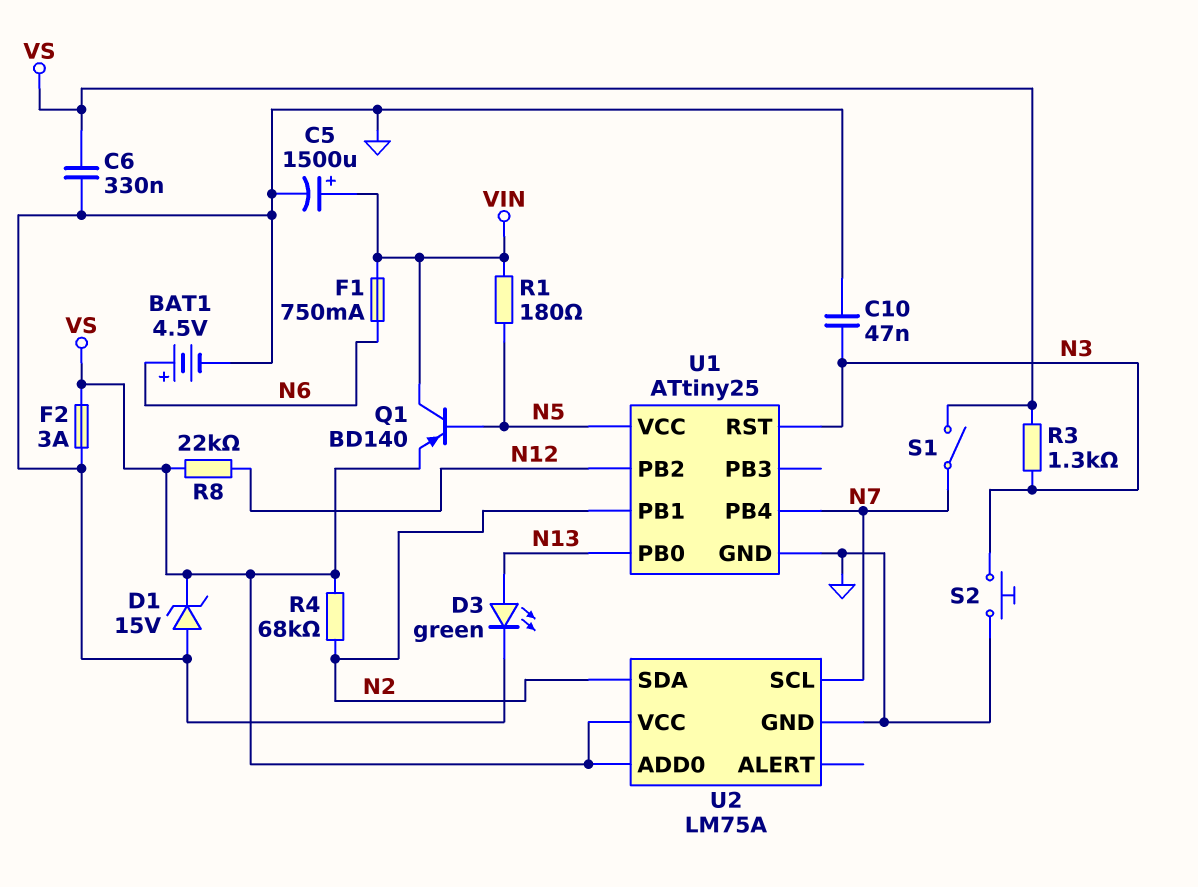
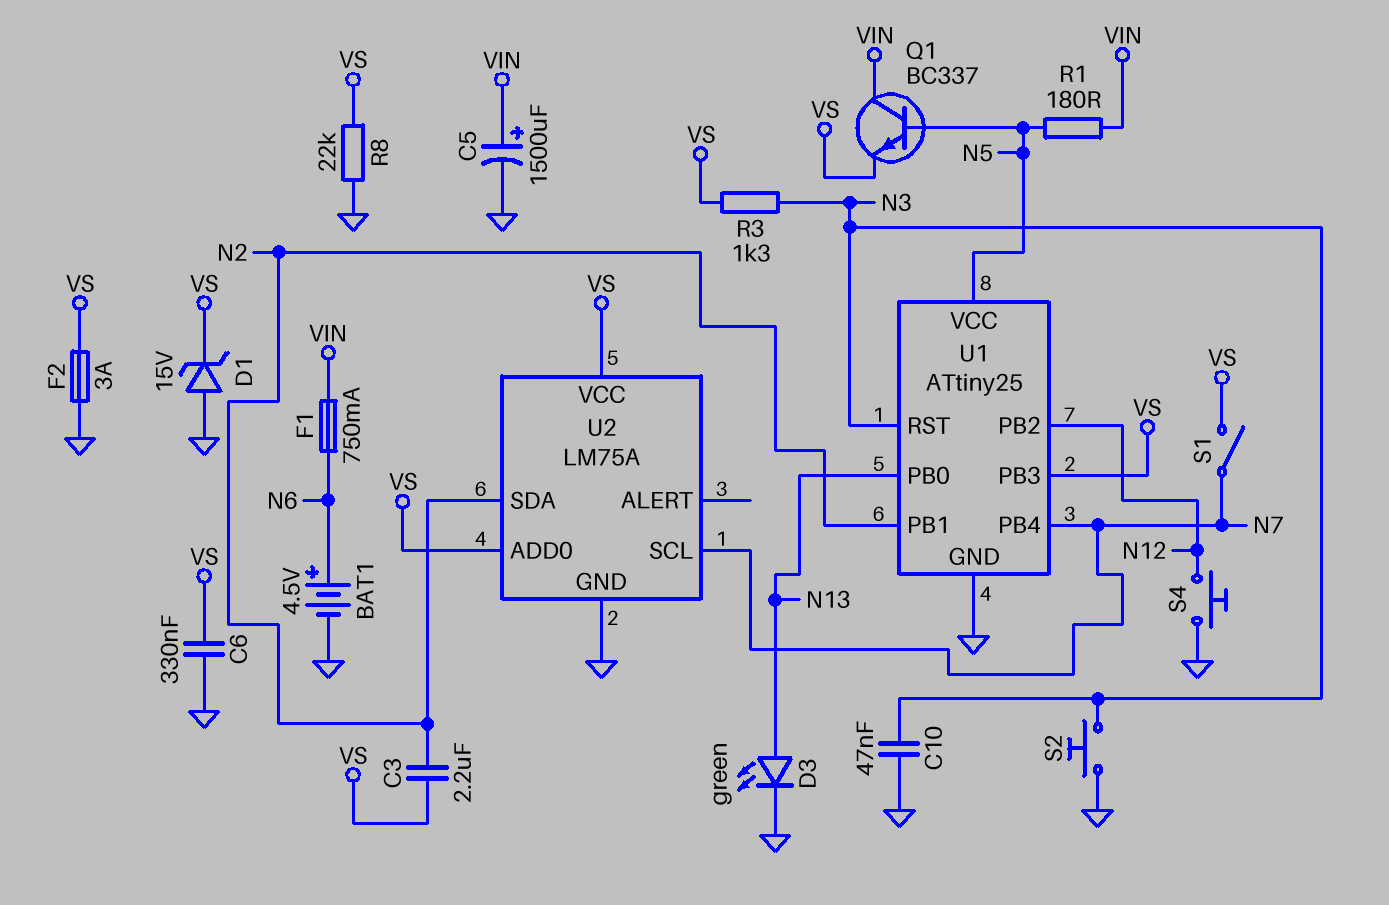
C3: none -> 2.2uF (N2, VS)
Q1: PNP BD140 (B N5, C VIN, E VS) -> NPN BC337 (B N5, C VIN, E VS)
R4: 68k (N2, VS) -> none
R8: 22k (N12, VS) -> 22k (GND, VS)
S4: none -> button (GND, N12)
U1 pin PB3: none -> VS

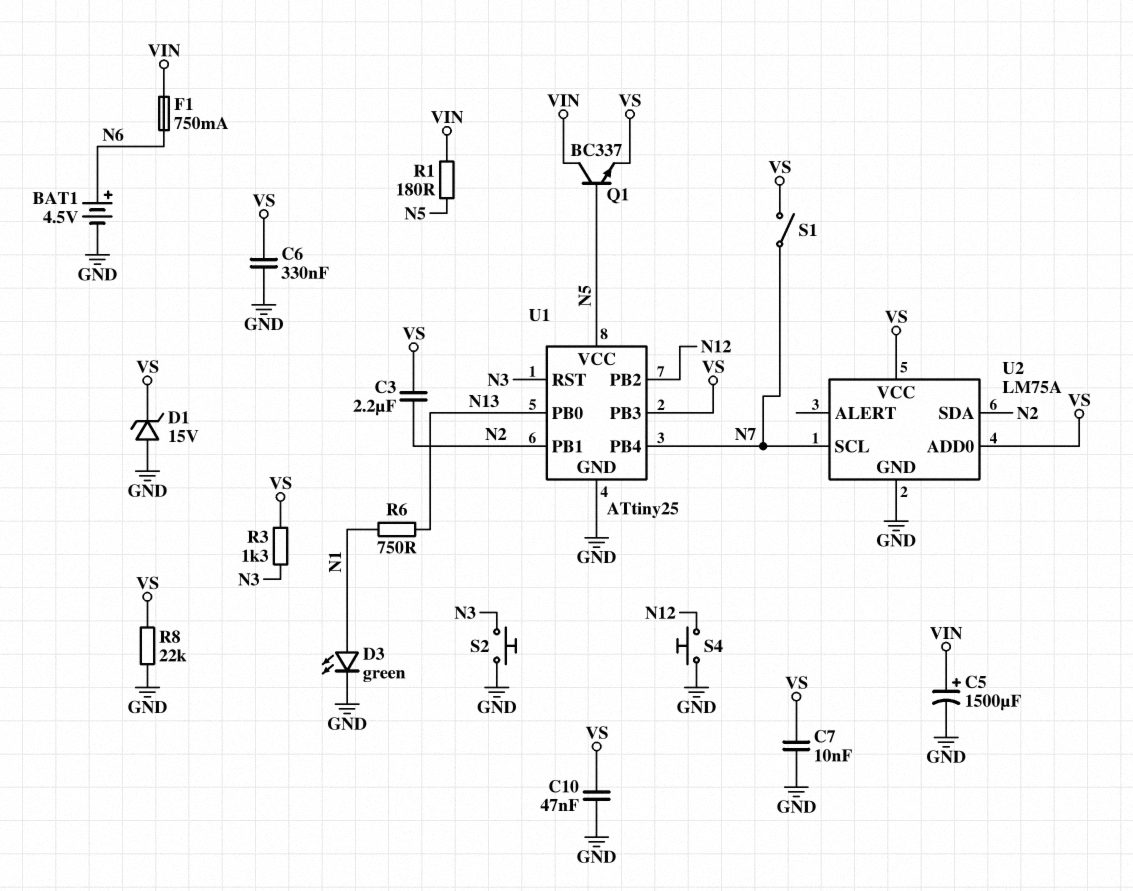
C7: none -> 10nF (GND, VS)
C10: 47nF (GND, N3) -> 47nF (GND, VS)
D3: LED green (A N13, K GND) -> LED green (A N1, K GND)
F2: 3A (GND, VS) -> none
R6: none -> 750 (N1, N13)

